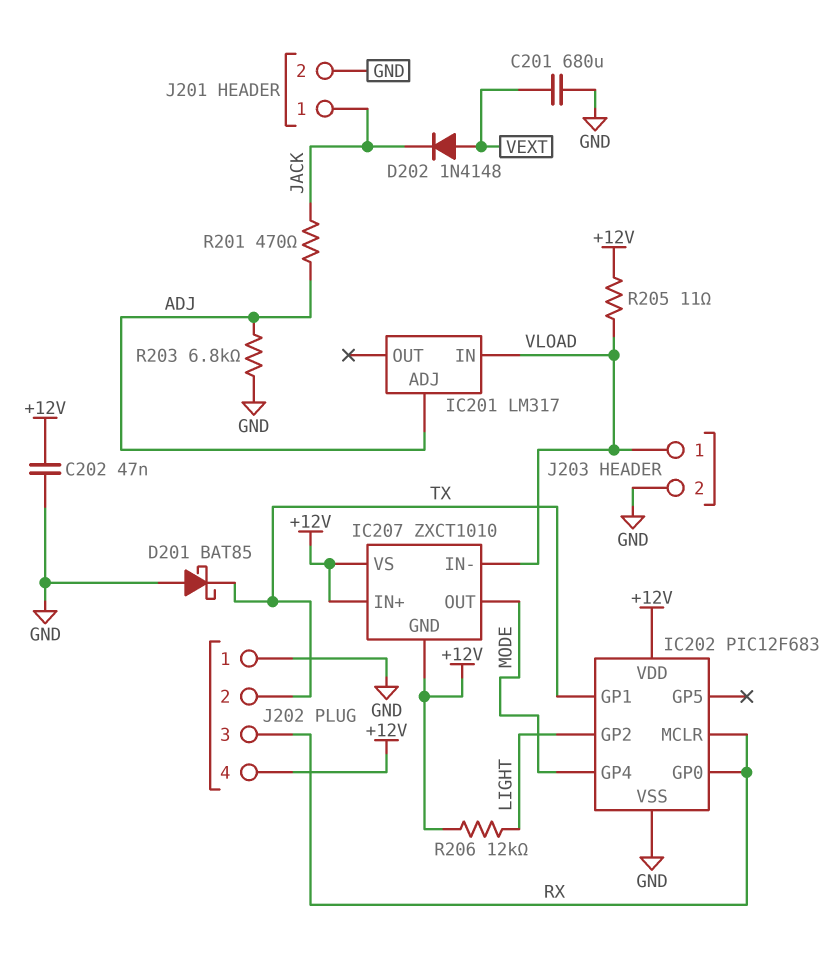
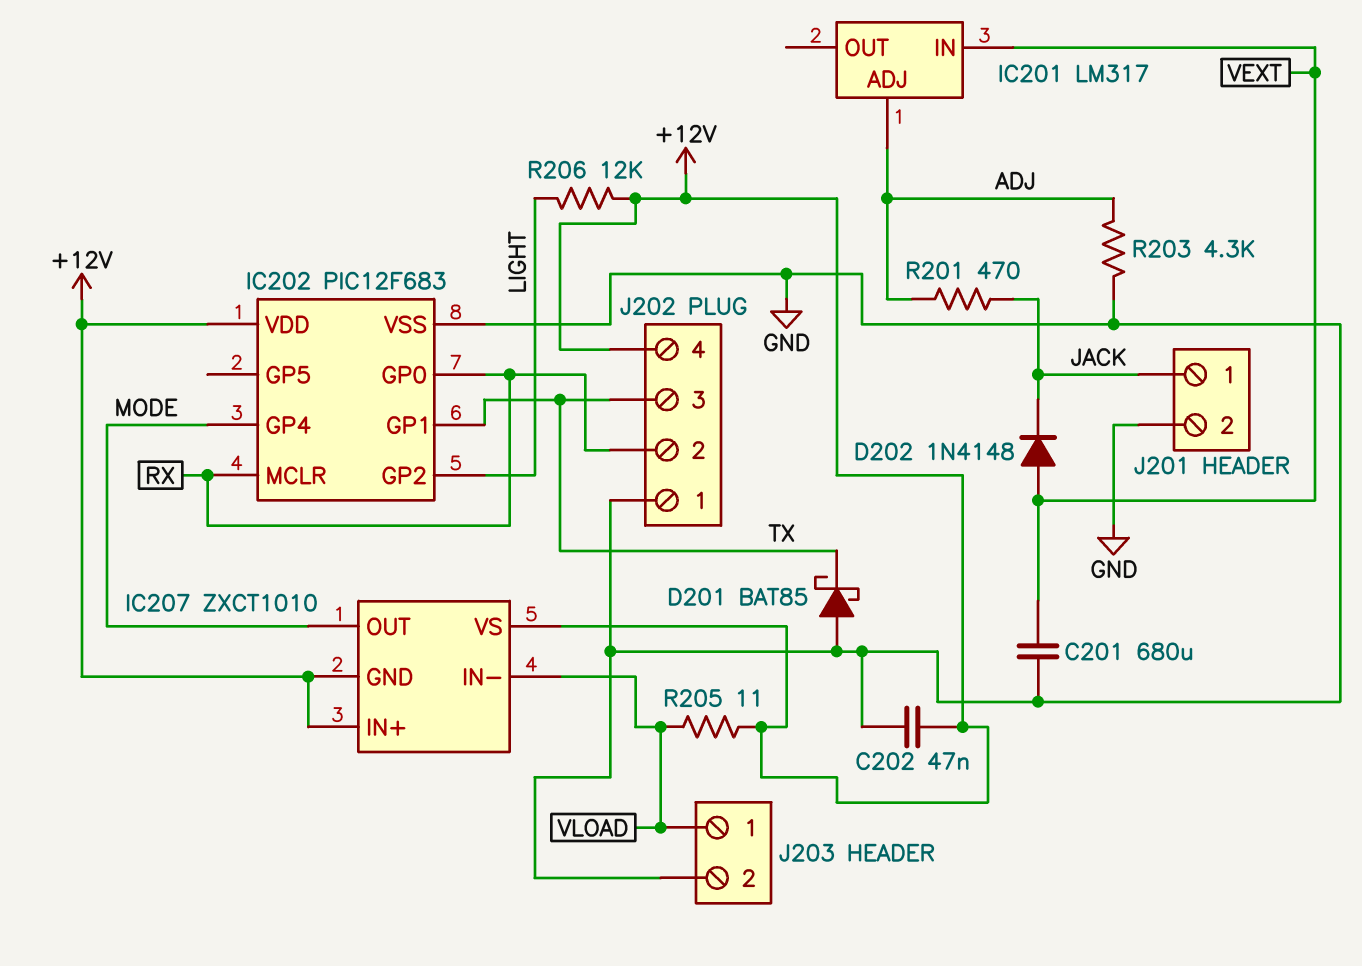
IC201 pin IN: VLOAD -> VEXT
J202 pin 2: TX -> RX
J202 pin 3: RX -> TX
R203: 6.8k (ADJ, GND) -> 4.3k (ADJ, GND)

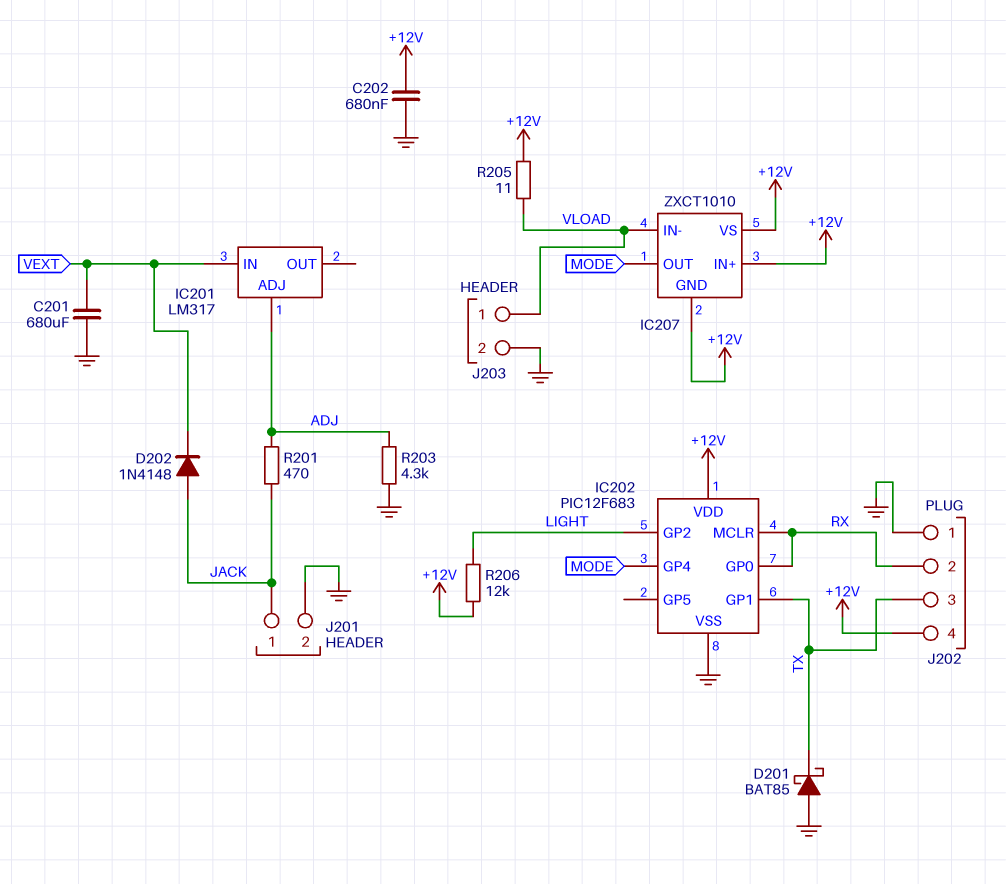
C202: 47nF (+12V, GND) -> 680nF (+12V, GND)
D202: diode 1N4148 (A VEXT, K JACK) -> diode 1N4148 (A JACK, K VEXT)

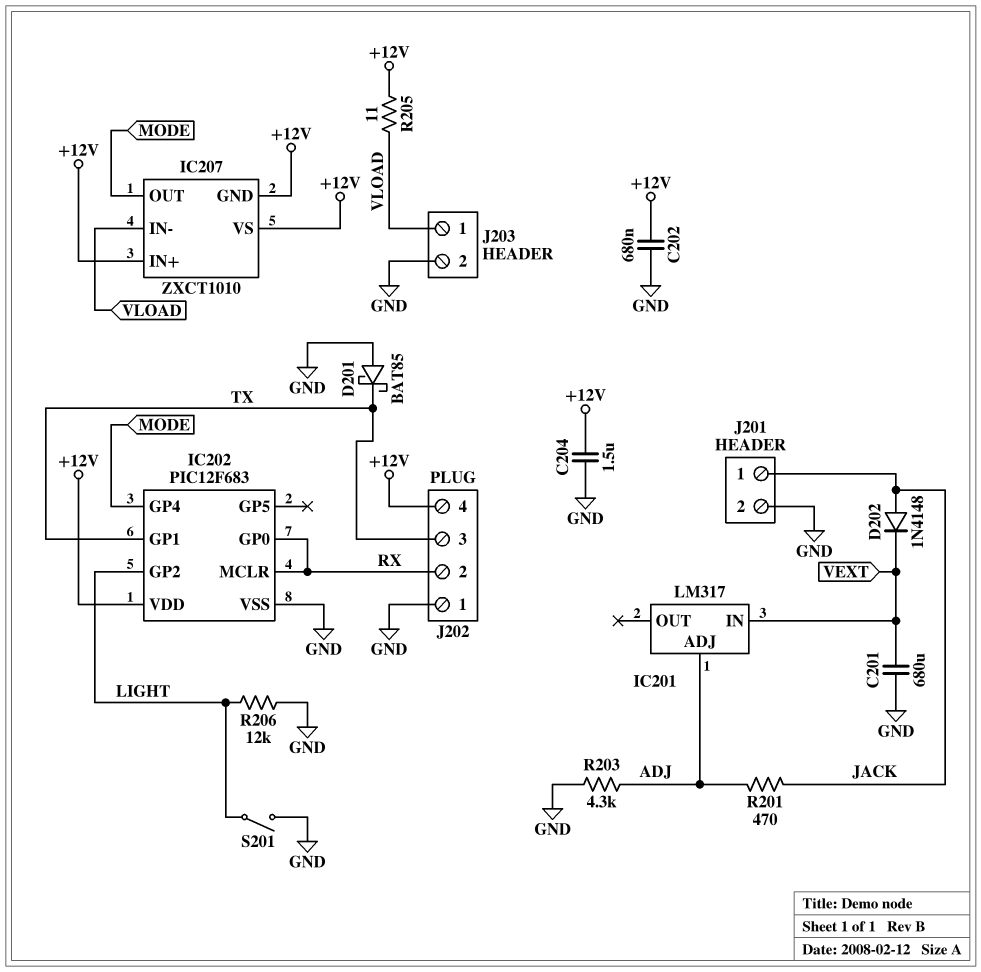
C204: none -> 1.5uF (+12V, GND)
R206: 12k (+12V, LIGHT) -> 12k (GND, LIGHT)
S201: none -> switch (GND, LIGHT)

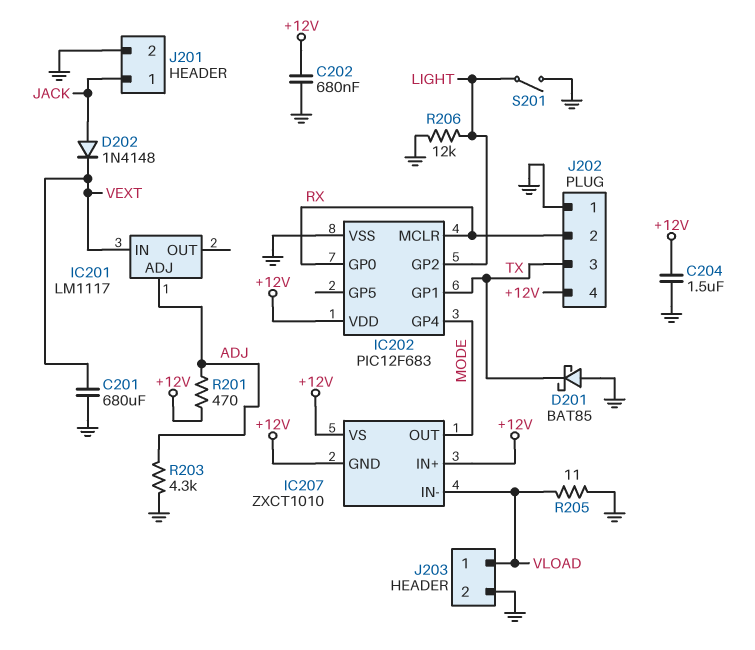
IC201: LM317 -> LM1117
R201: 470 (ADJ, JACK) -> 470 (+12V, ADJ)
R205: 11 (+12V, VLOAD) -> 11 (GND, VLOAD)

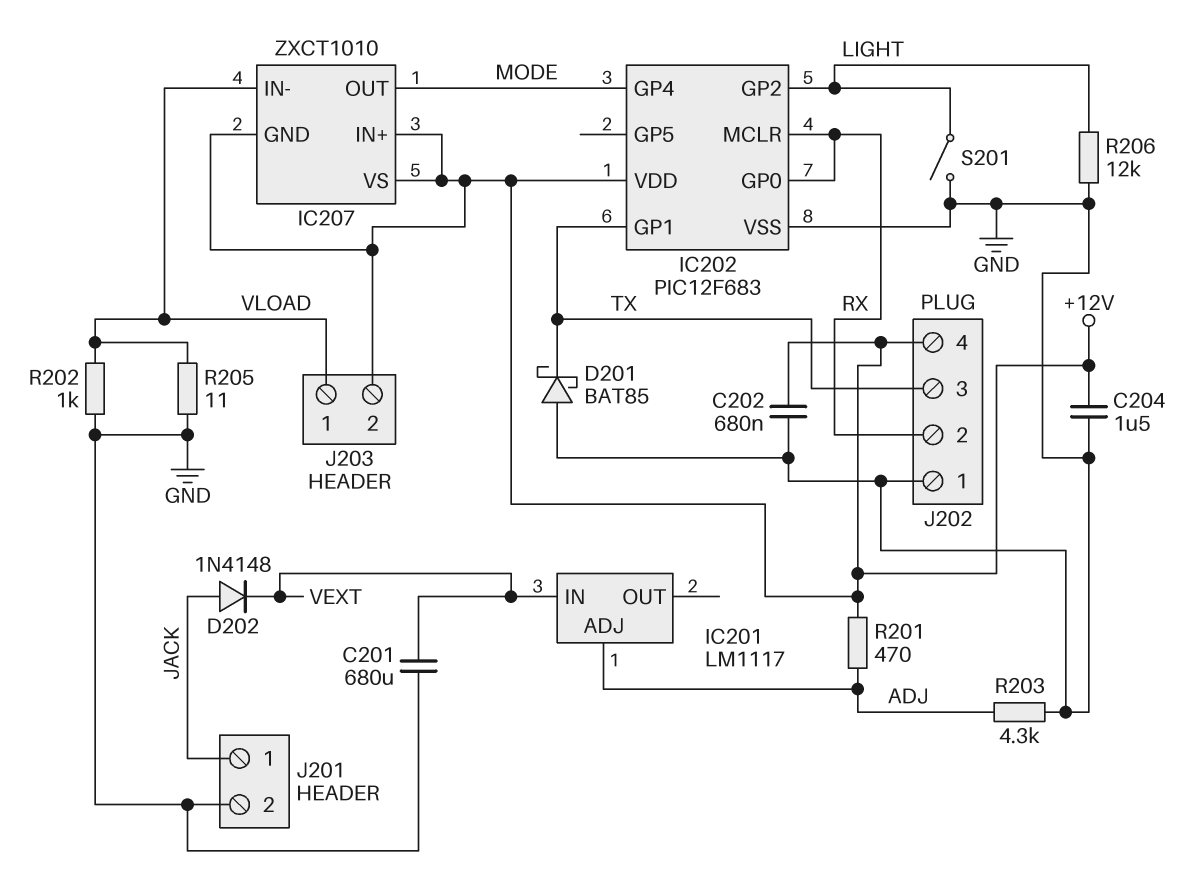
J203 pin 2: GND -> +12V
R202: none -> 1k (GND, VLOAD)

